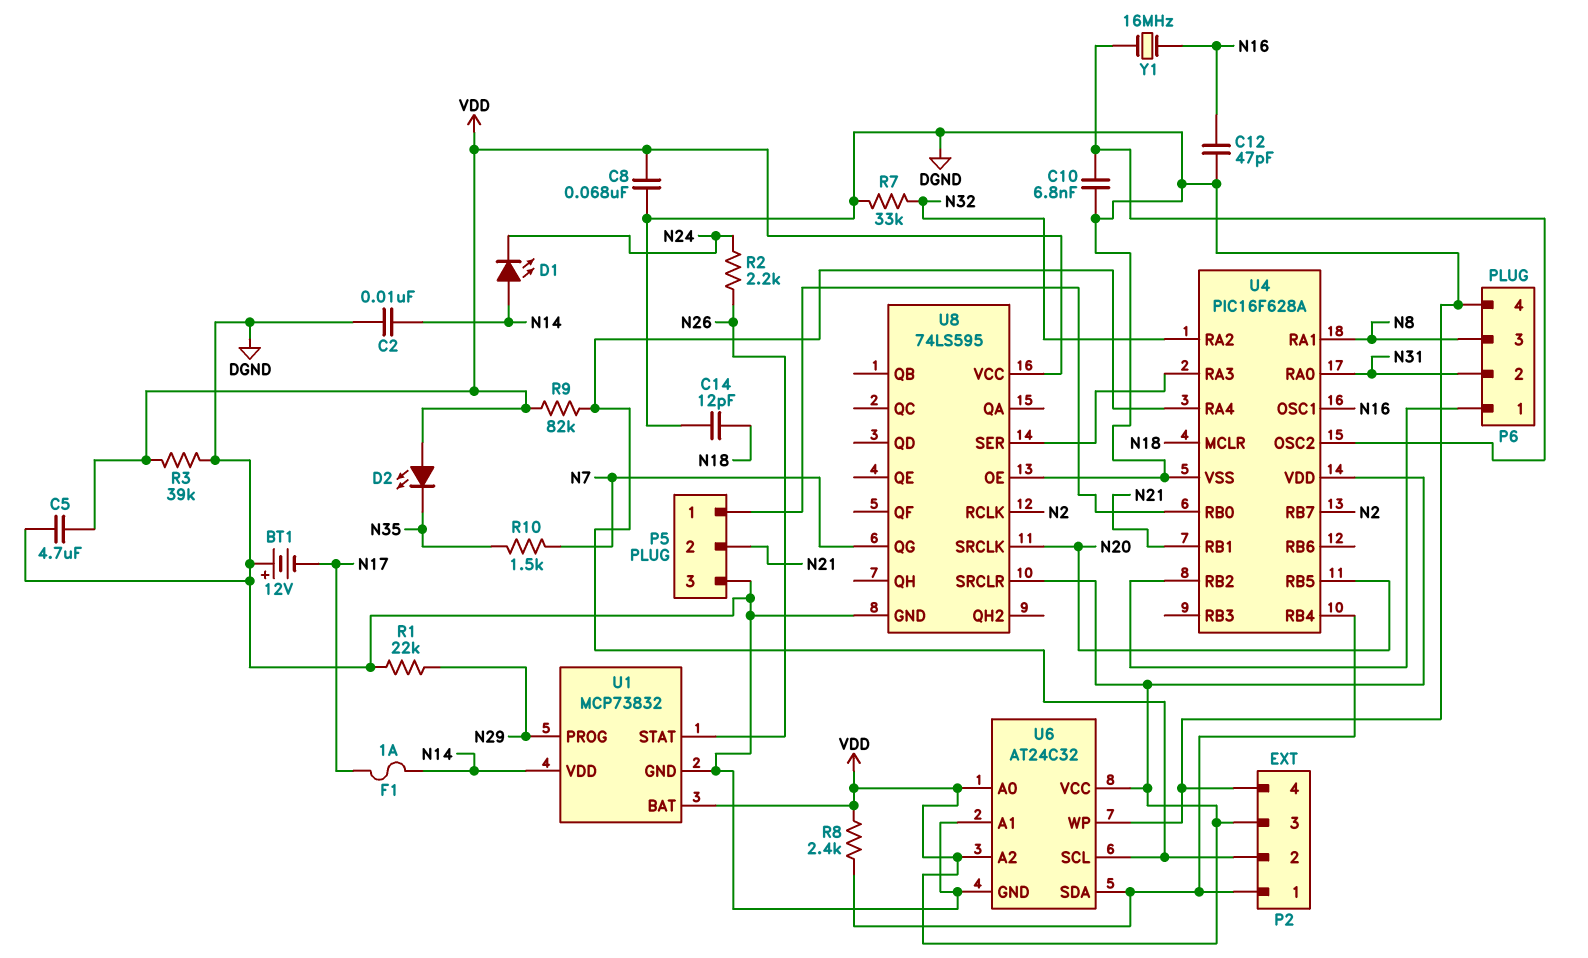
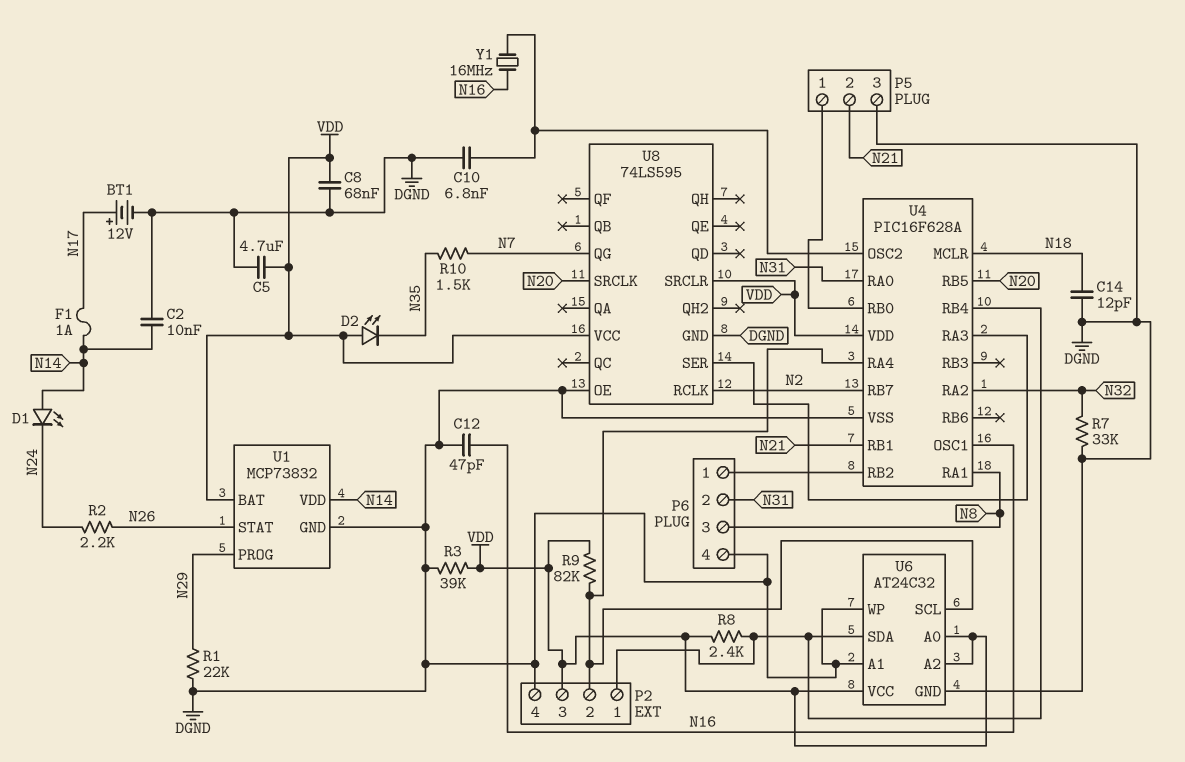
BT1: 12V (plus DGND, minus N17) -> 12V (plus N17, minus DGND)

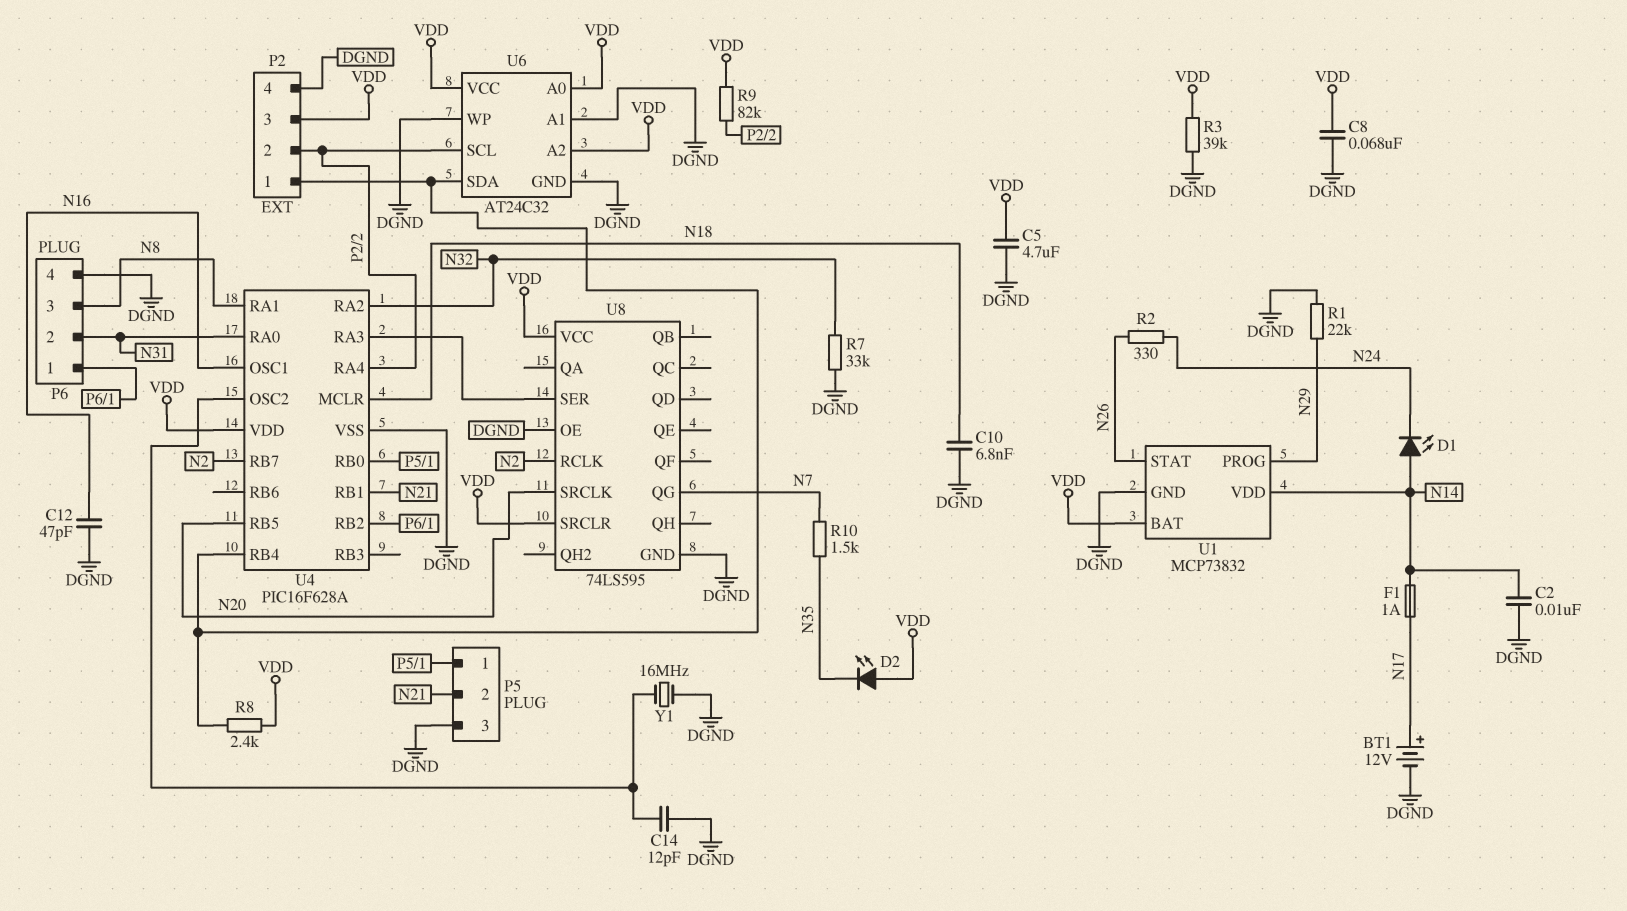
C10: 6.8nF (DGND, U4/OSC2) -> 6.8nF (DGND, N18)
C14: 12pF (DGND, N18) -> 12pF (DGND, U4/OSC2)
R2: 2.2k (N24, N26) -> 330 (N24, N26)
Y1: 16MHz (N16, U4/OSC2) -> 16MHz (DGND, U4/OSC2)

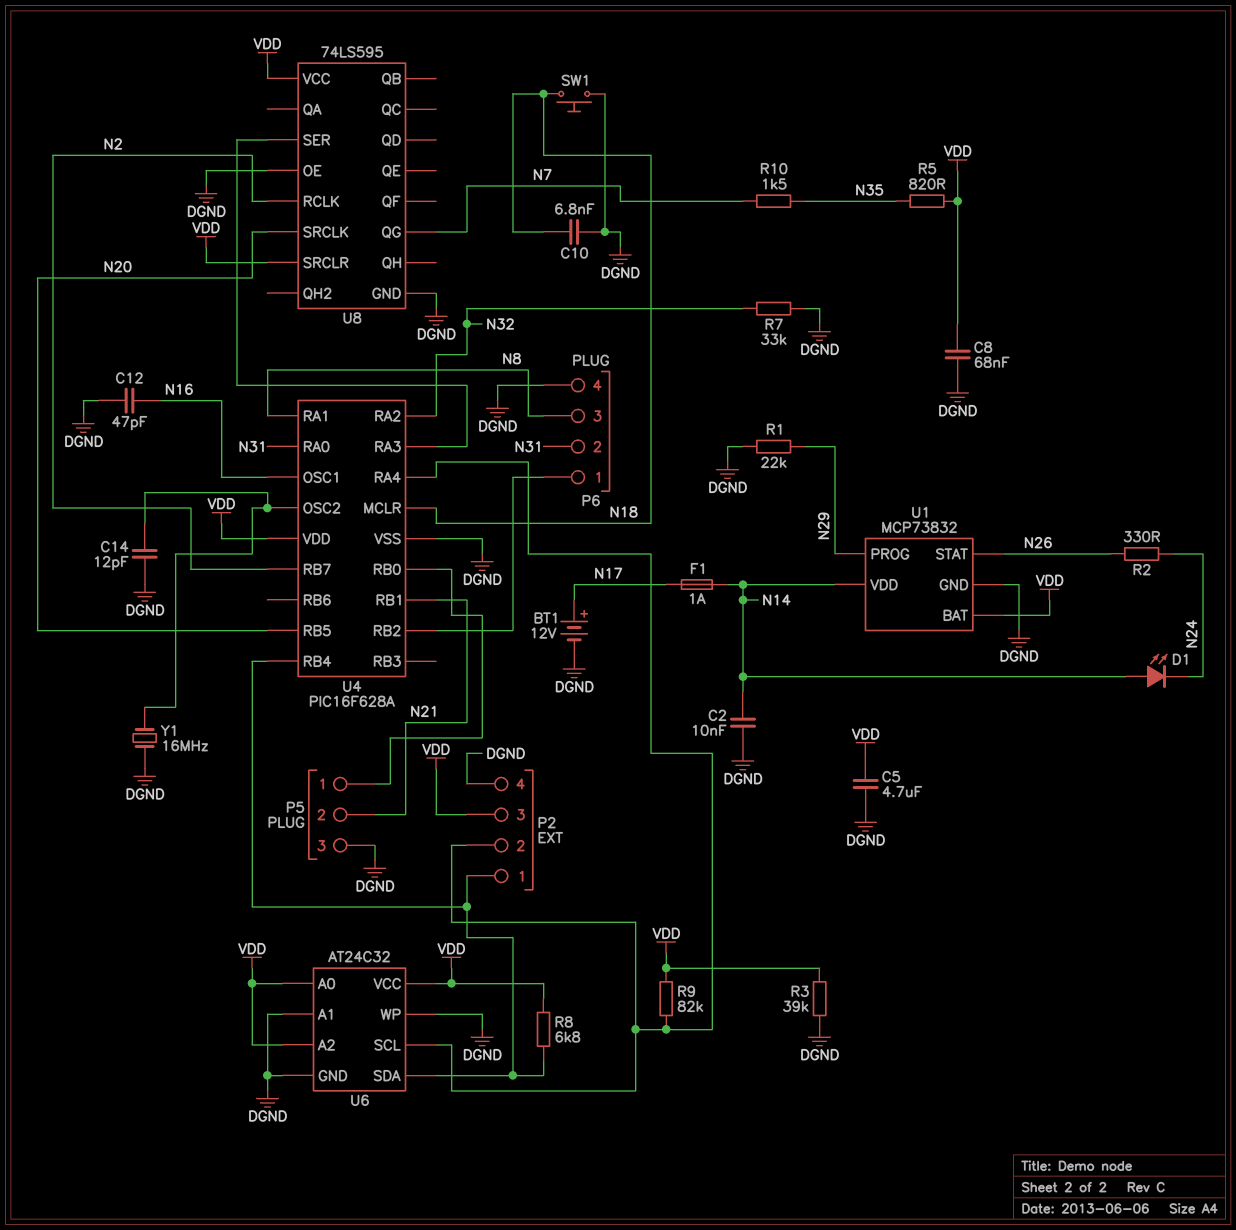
D2: LED (A VDD, K N35) -> none
R5: none -> 820 (N35, VDD)
R8: 2.4k (P2/1, VDD) -> 6.8k (P2/1, VDD)
SW1: none -> button (DGND, N18)

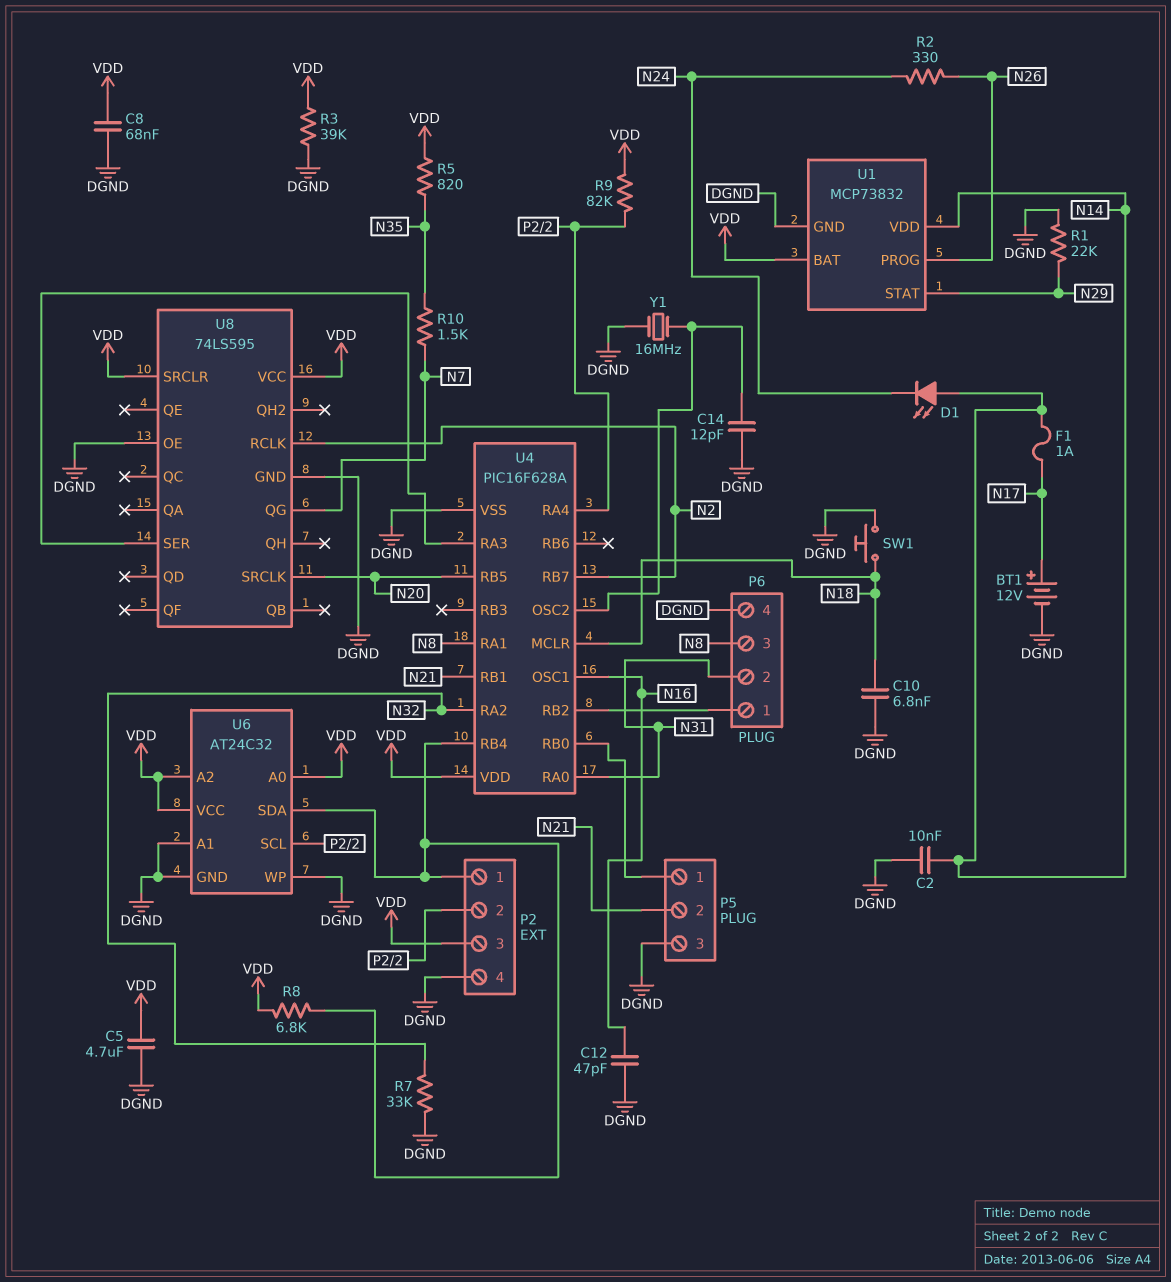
U1 pin PROG: N29 -> N26
U1 pin STAT: N26 -> N29

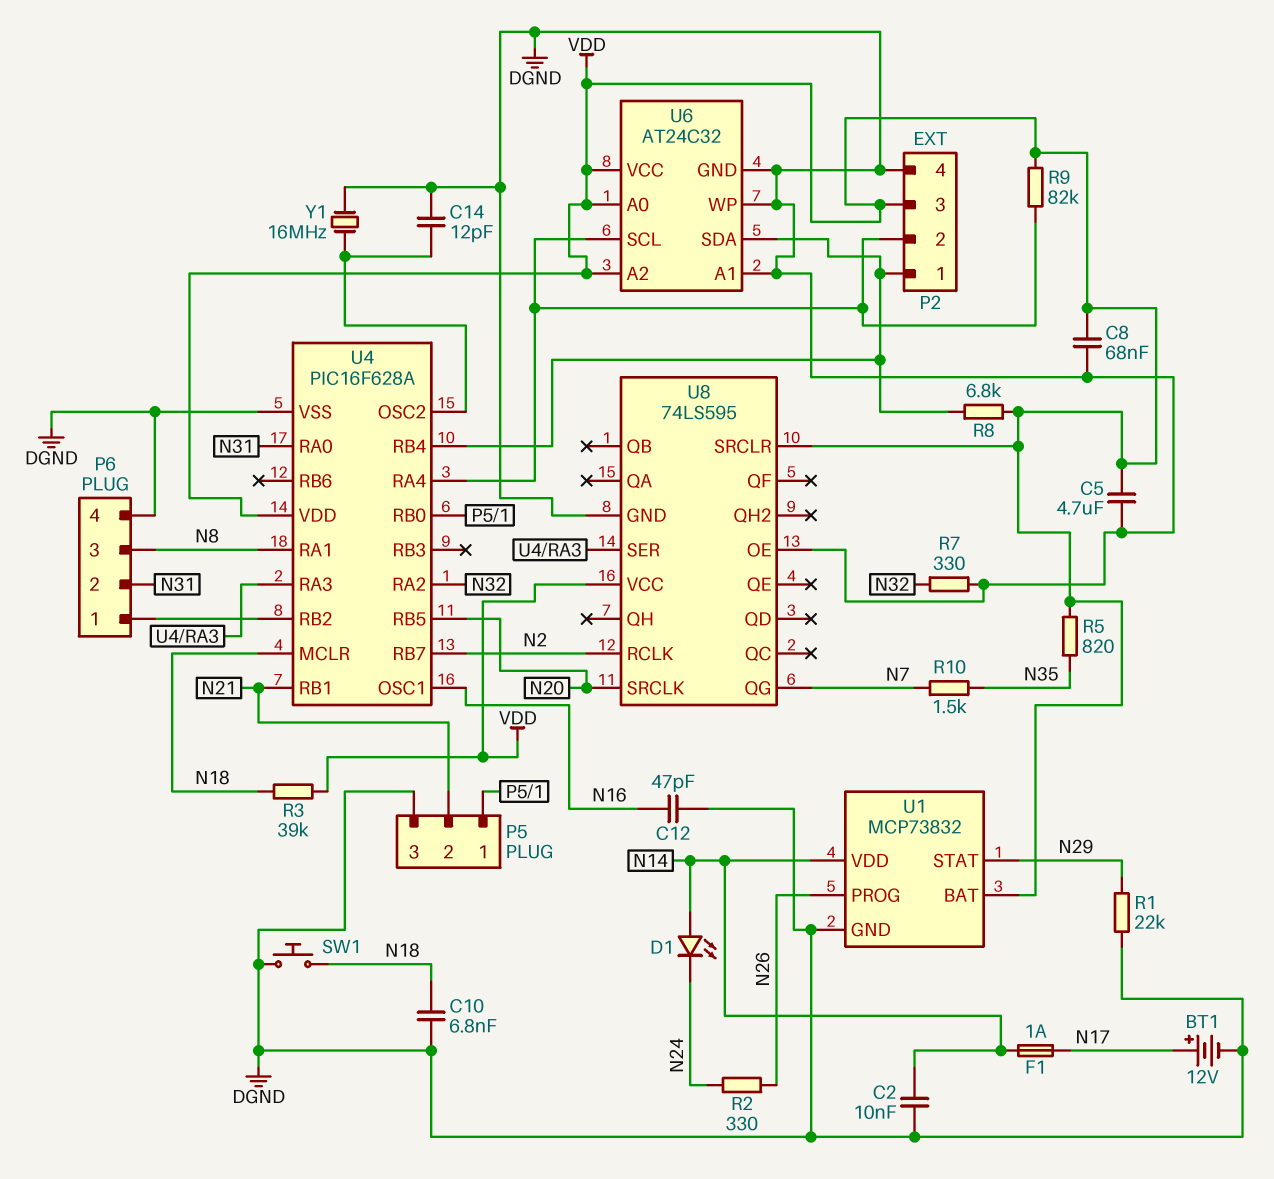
R3: 39k (DGND, VDD) -> 39k (N18, VDD)
R7: 33k (DGND, N32) -> 330 (DGND, N32)

